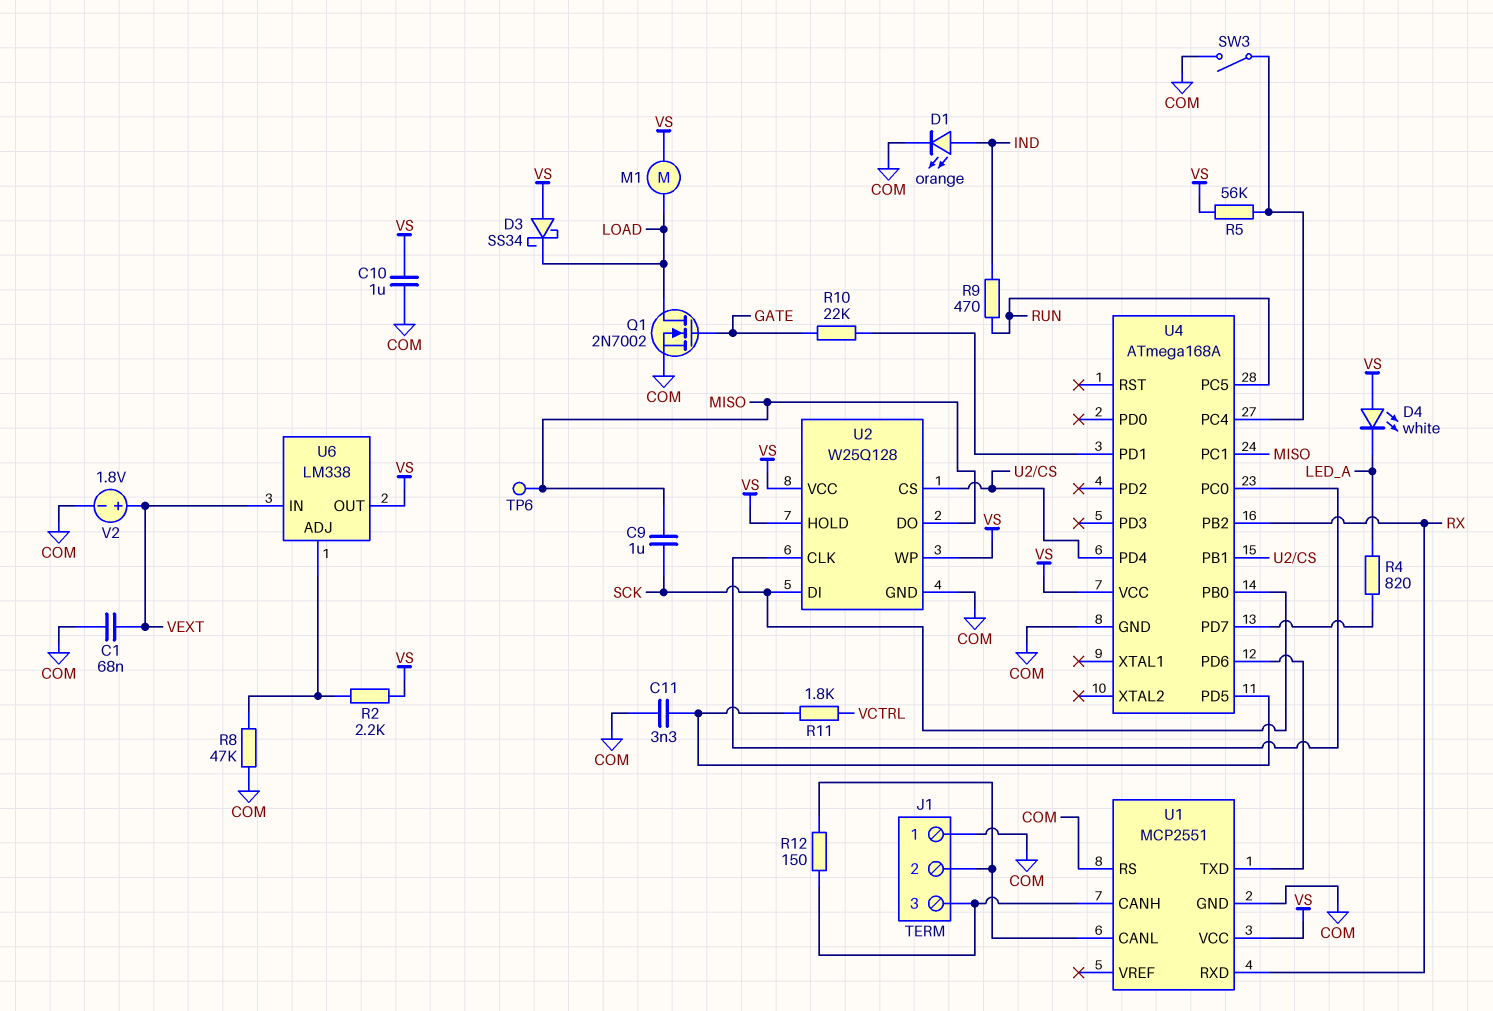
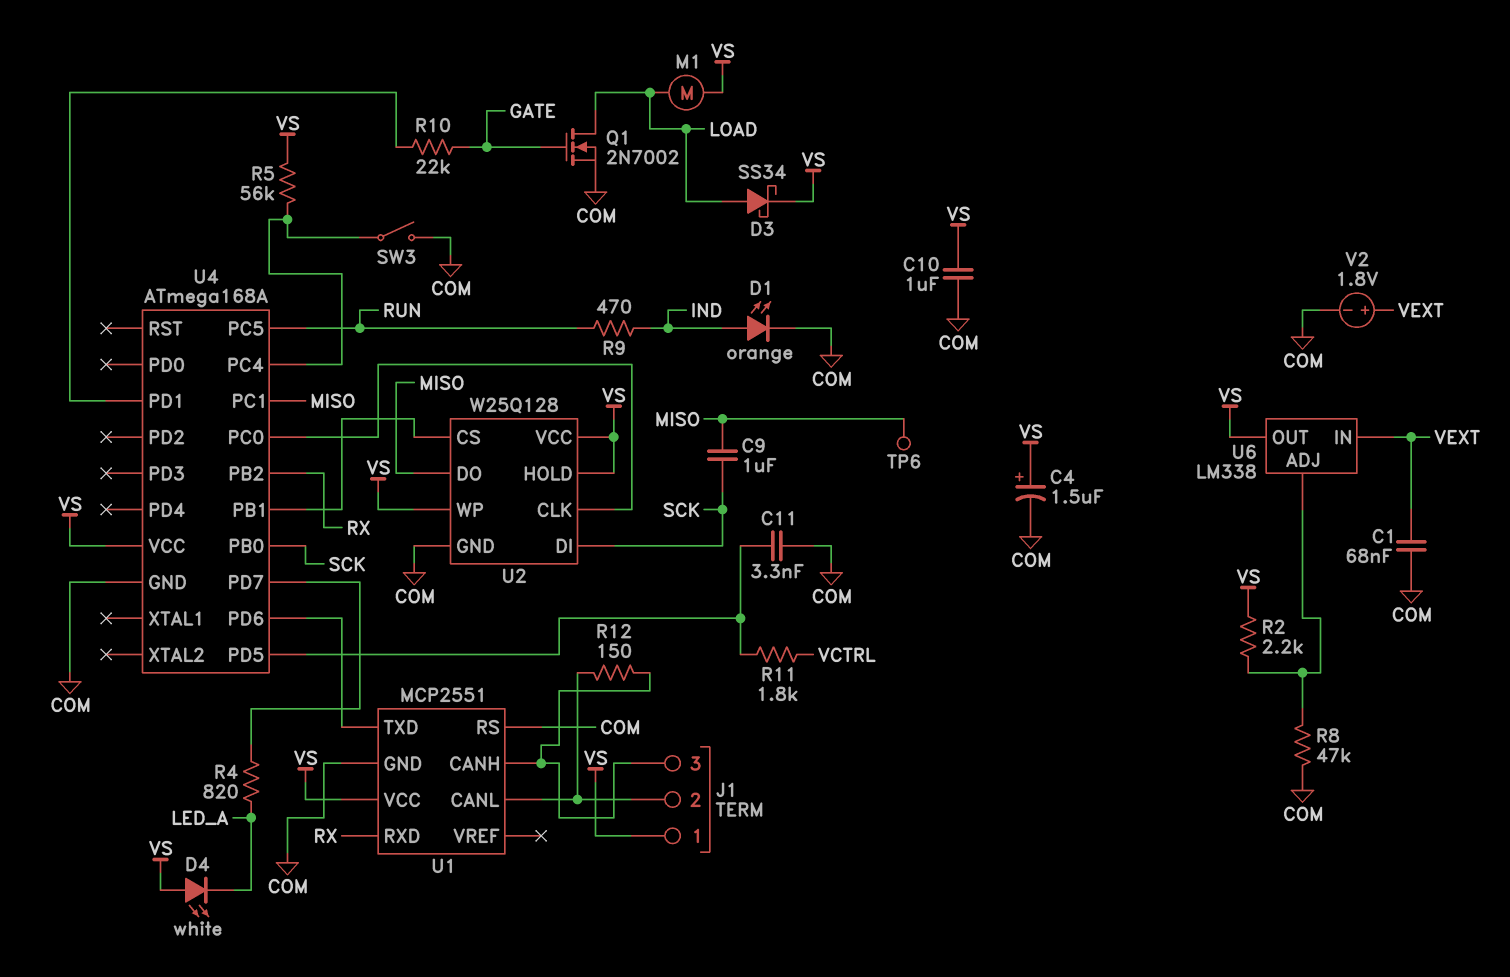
C4: none -> 1.5uF (plus VS, minus COM)
D3: schottky SS34 (A VS, K LOAD) -> schottky SS34 (A LOAD, K VS)
J1 pin 1: COM -> VS
U4 pin PD4: U2/CS -> none

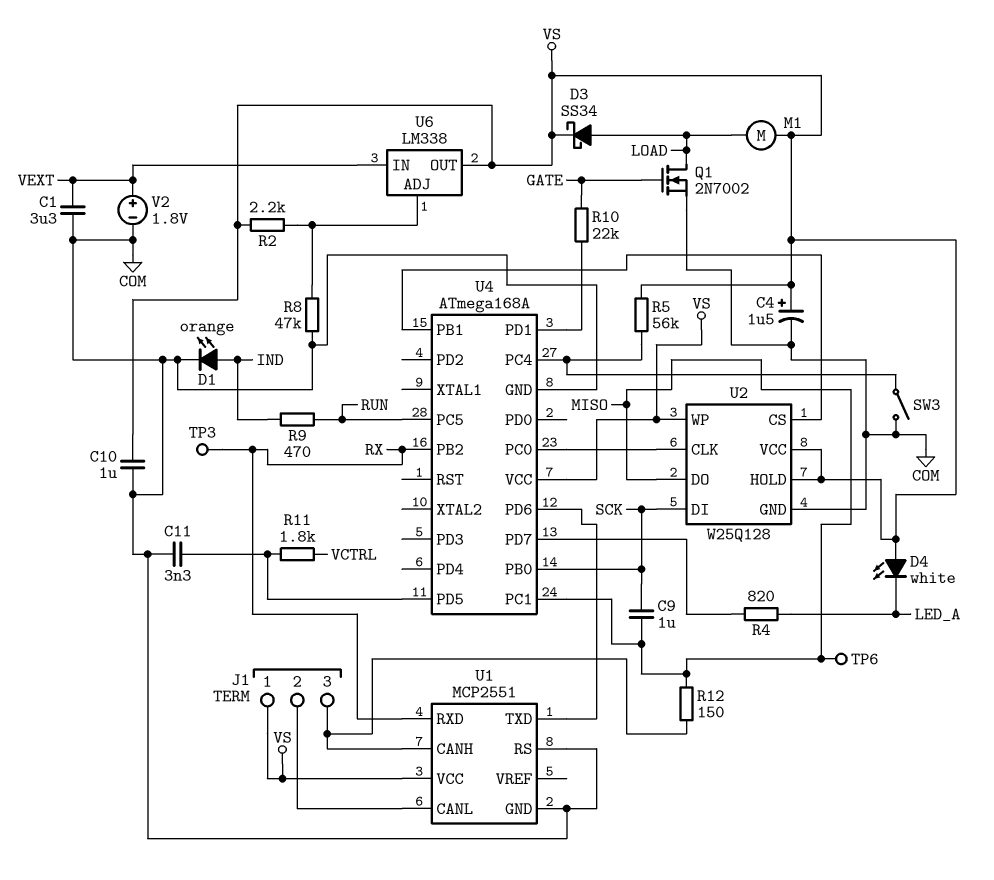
C1: 68nF (COM, VEXT) -> 3.3uF (COM, VEXT)
R12: 150 (J1/2, J1/3) -> 150 (J1/3, MISO)
TP3: none -> test point (RX)

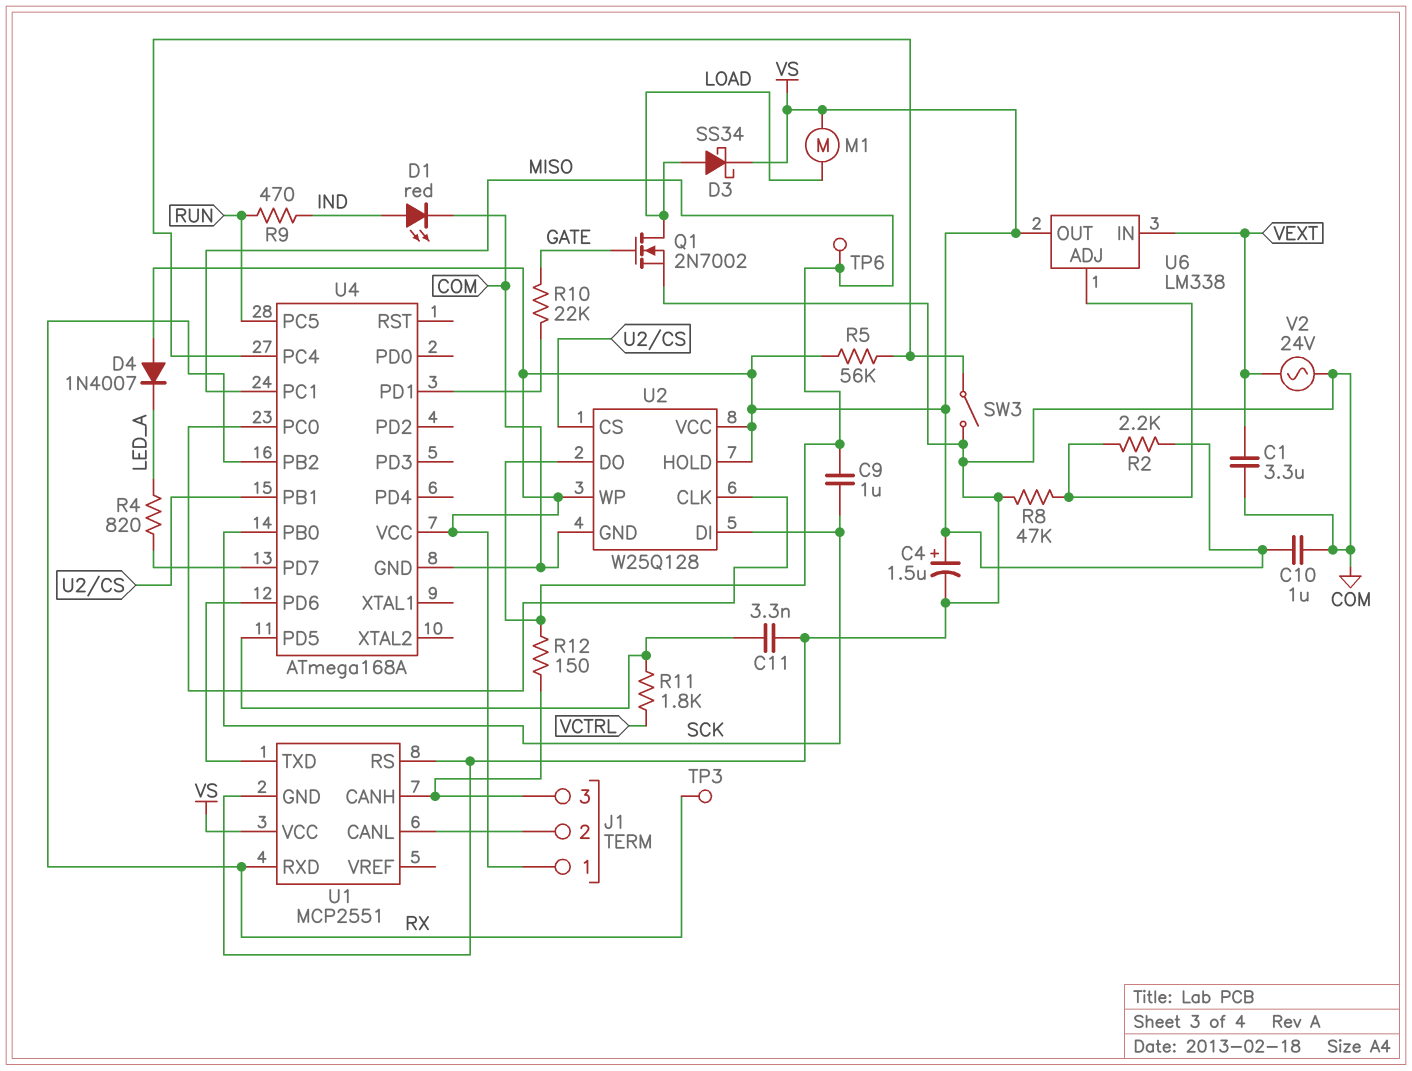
D1: LED orange (A IND, K COM) -> LED red (A IND, K COM)
D4: LED white (A VS, K LED_A) -> diode 1N4007 (A VS, K LED_A)
V2: 1.8V (plus VEXT, minus COM) -> AC 24V (COM, VEXT)

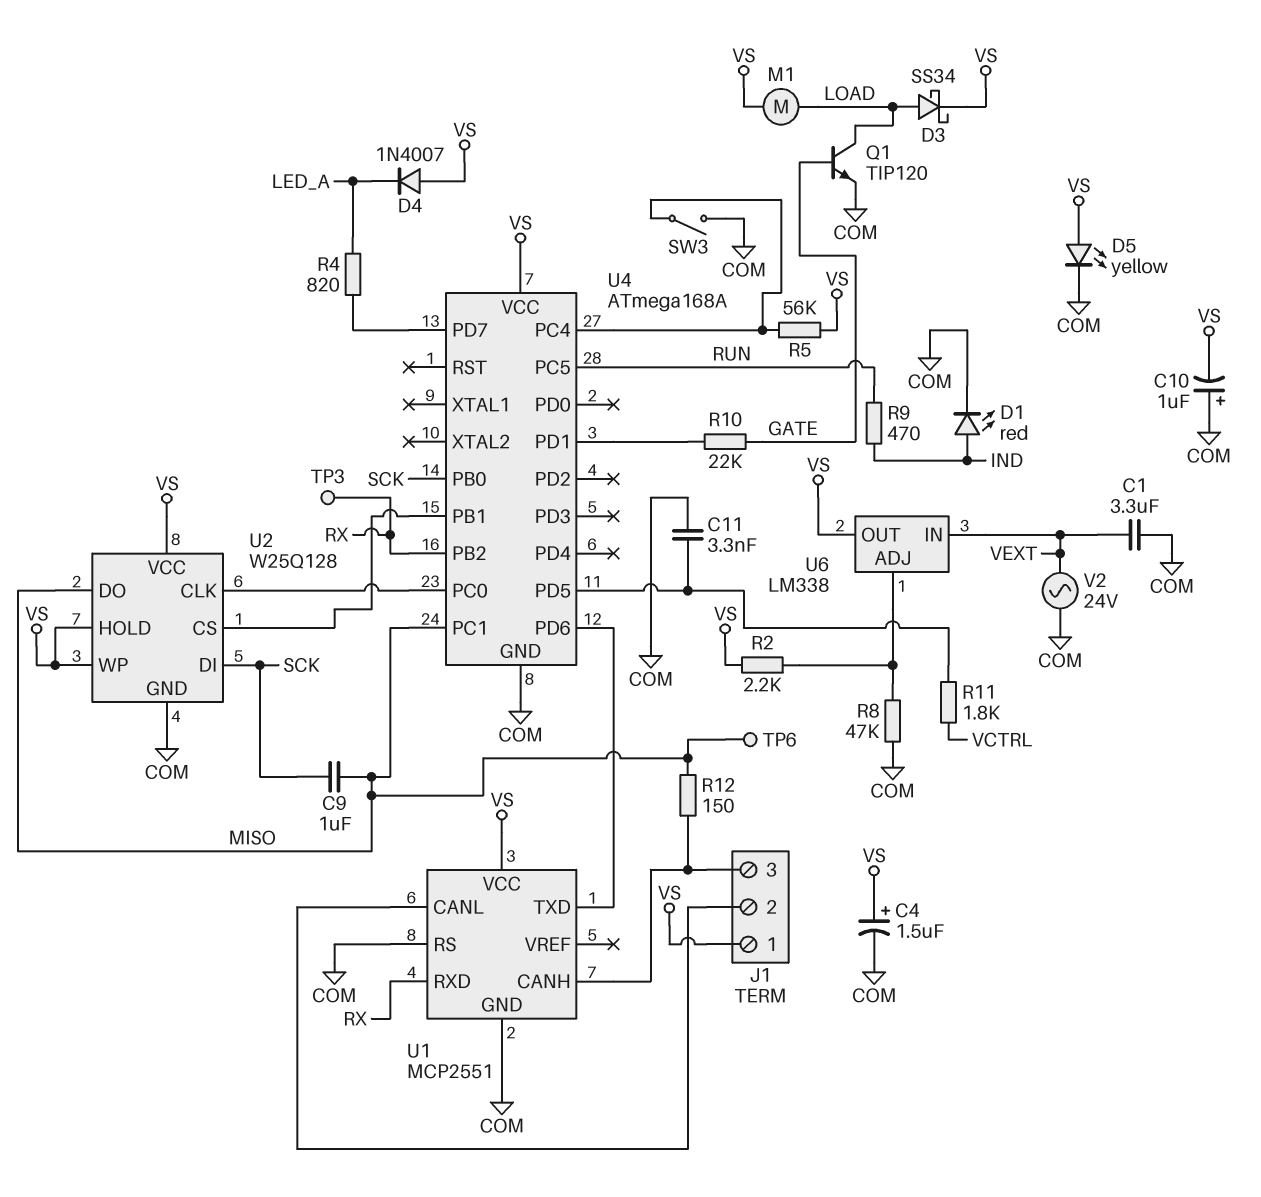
C10: 1uF (COM, VS) -> 1uF (plus COM, minus VS)
D5: none -> LED yellow (A VS, K COM)
Q1: NMOS 2N7002 (G GATE, D LOAD, S COM) -> NPN TIP120 (B GATE, C LOAD, E COM)

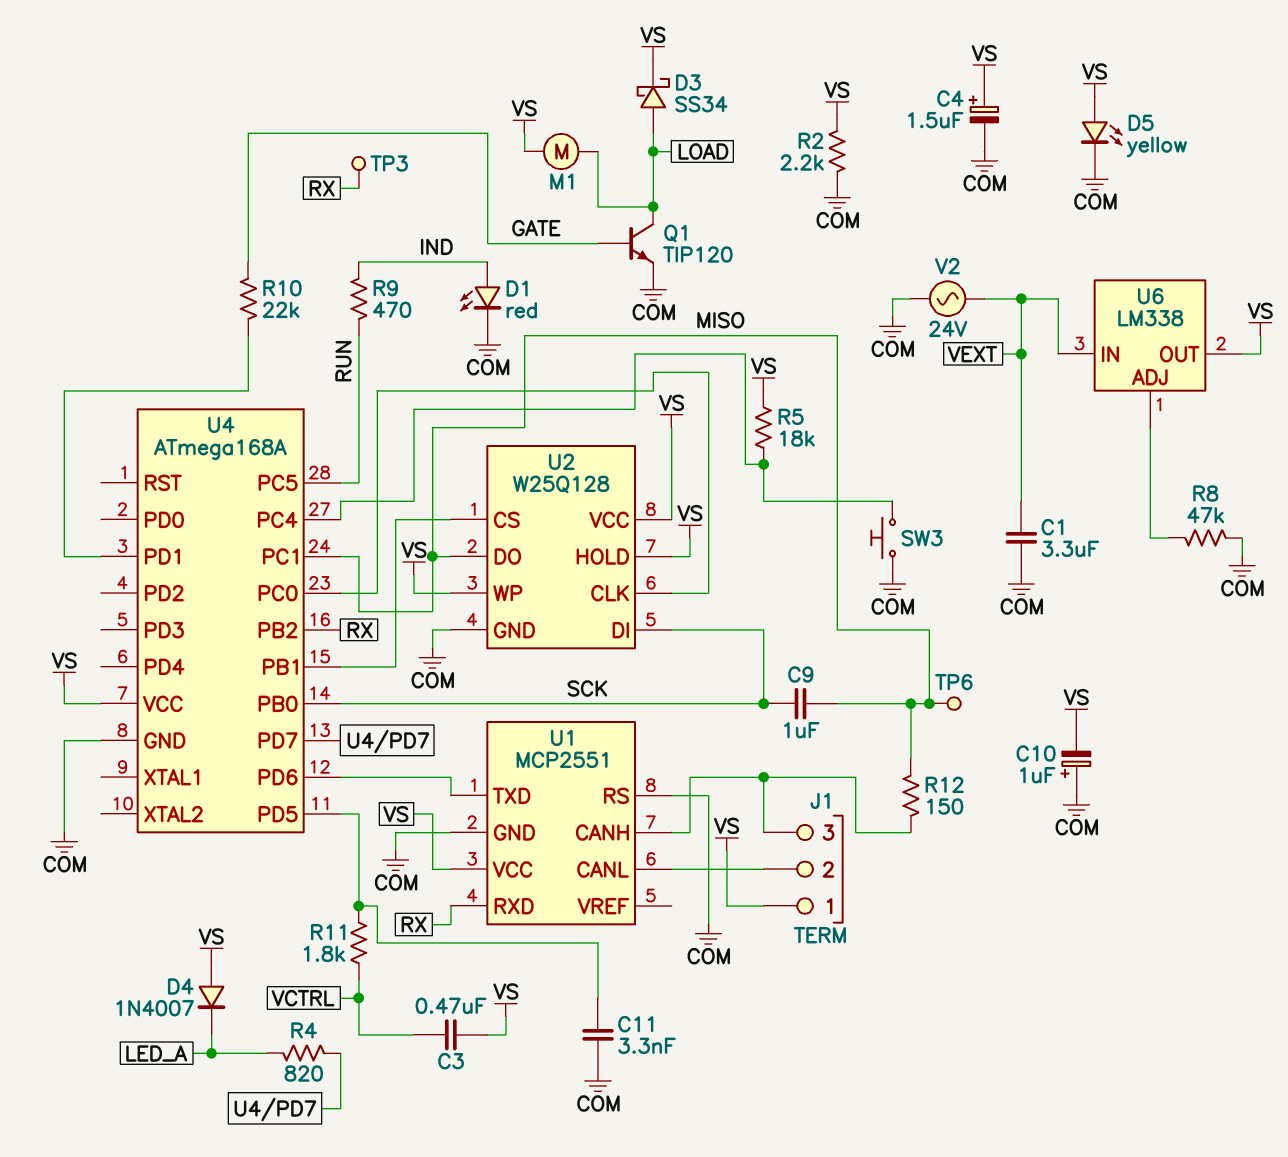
C3: none -> 470nF (VCTRL, VS)
R2: 2.2k (U6/ADJ, VS) -> 2.2k (COM, VS)
R5: 56k (U4/PC4, VS) -> 18k (U4/PC4, VS)
SW3: switch (COM, U4/PC4) -> button (COM, U4/PC4)

